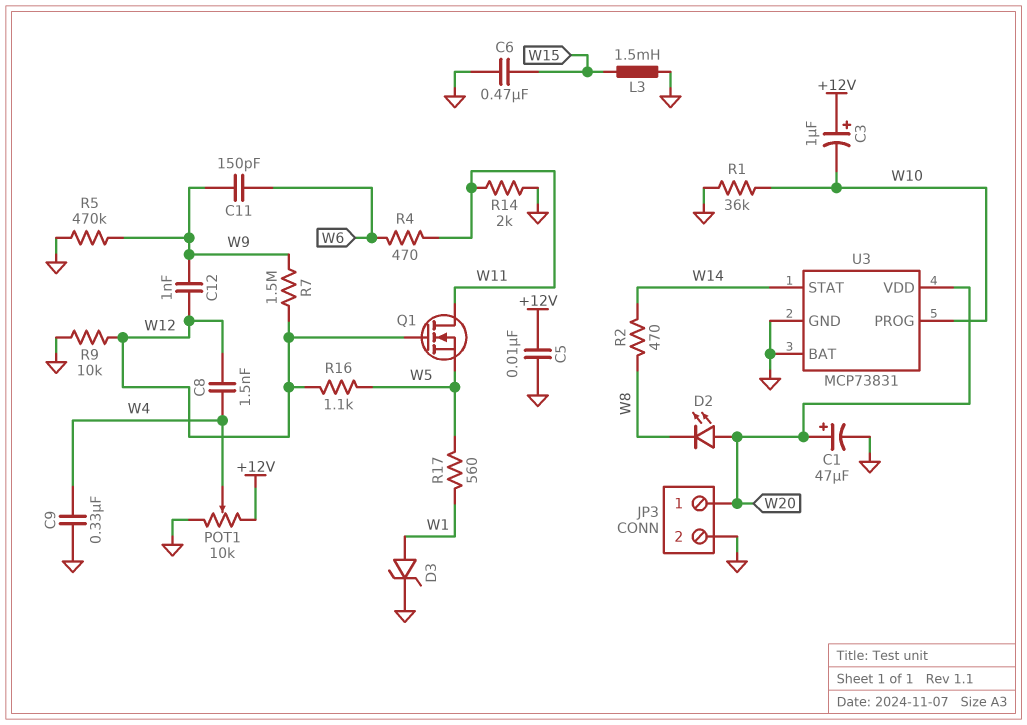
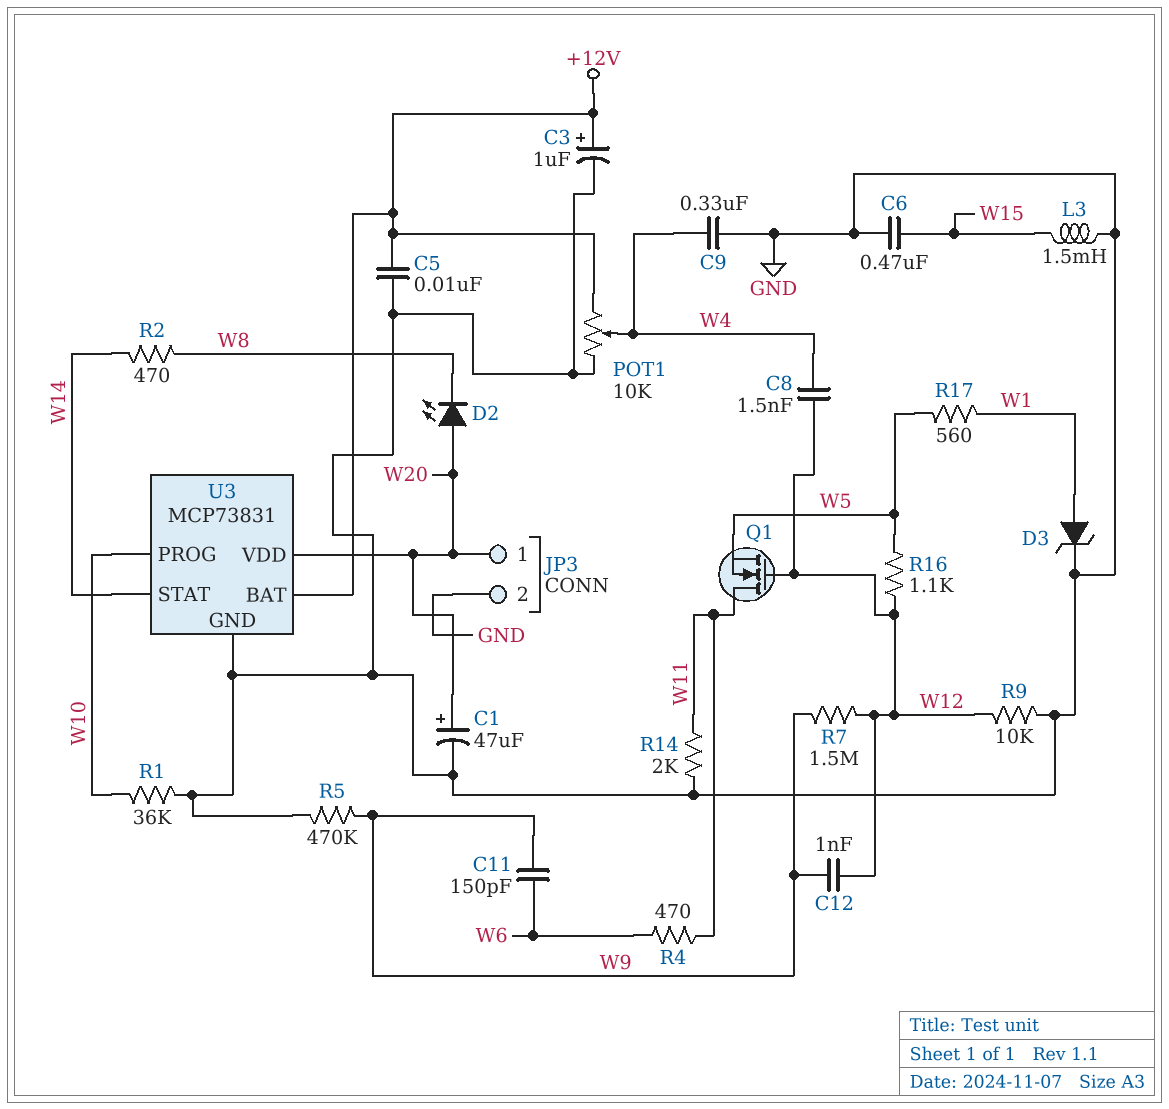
C3: 1uF (plus +12V, minus W10) -> 1uF (plus +12V, minus GND)
U3 pin BAT: GND -> +12V

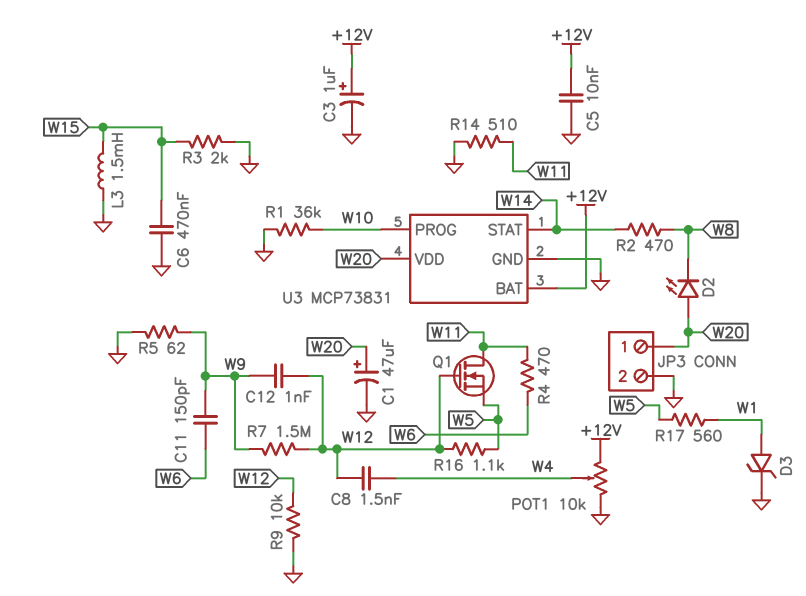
C9: 330nF (GND, W4) -> none
R3: none -> 2k (GND, W15)
R5: 470k (GND, W9) -> 62 (GND, W9)
R14: 2k (GND, W11) -> 510 (GND, W11)

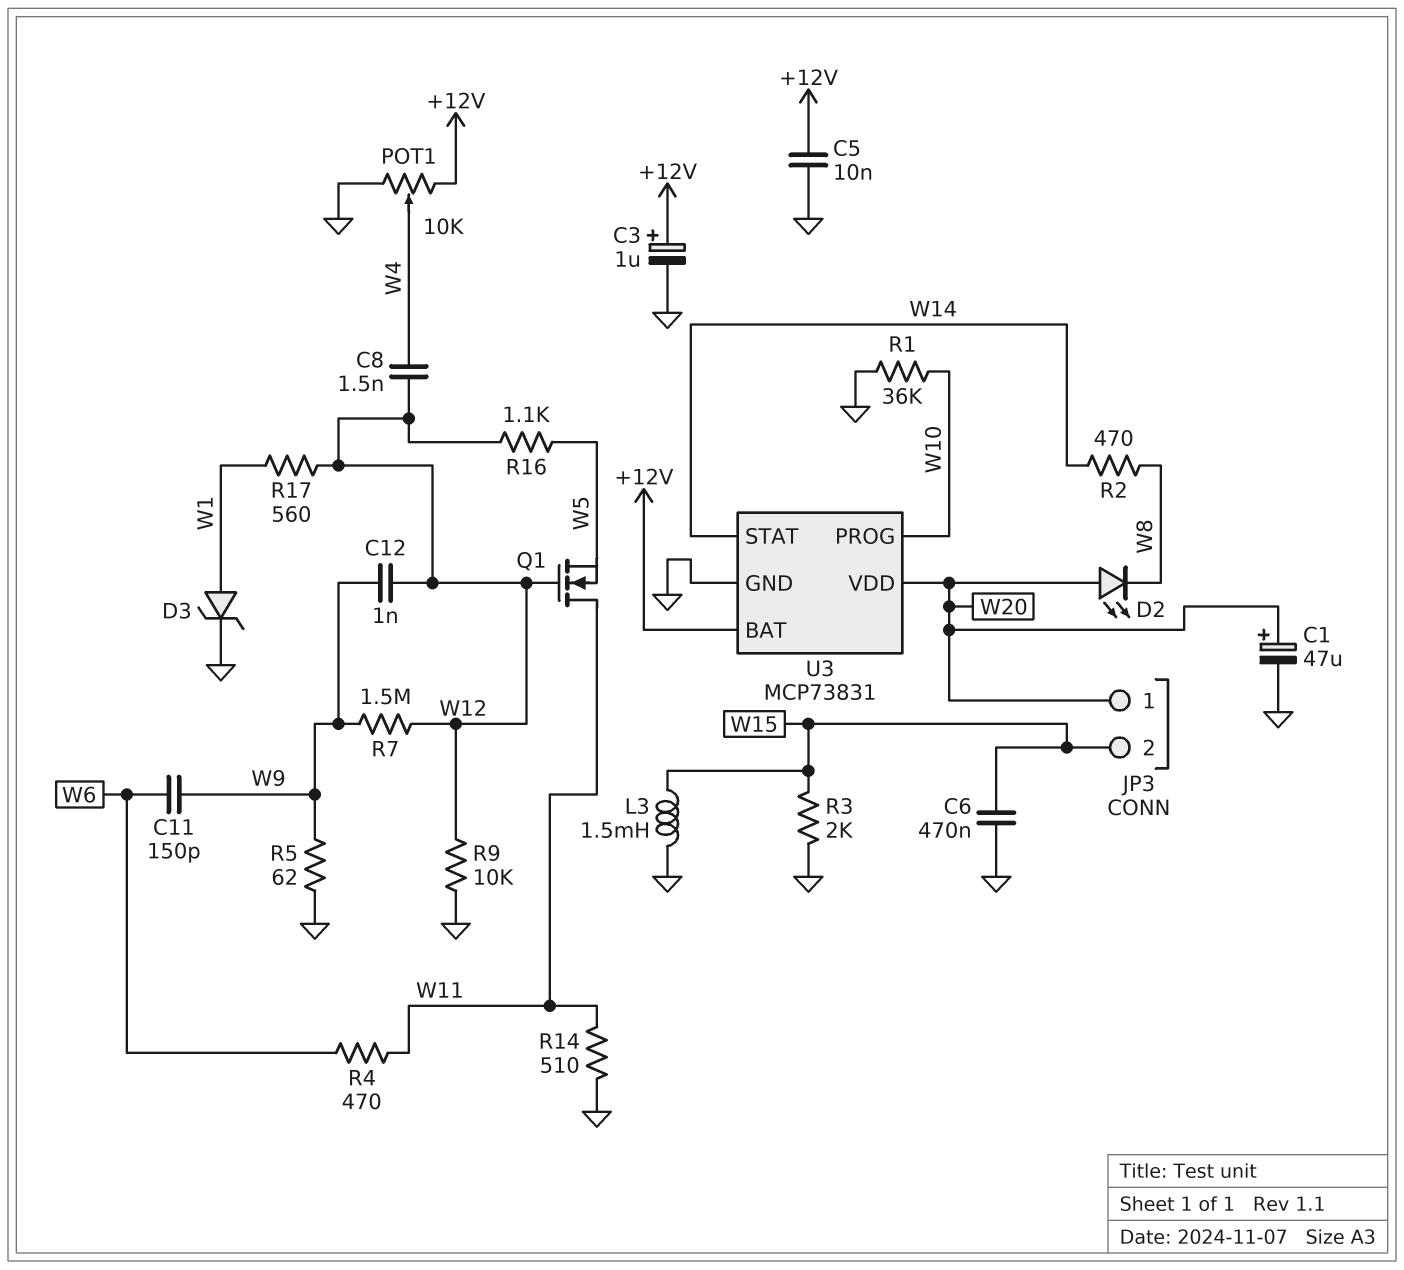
JP3 pin 2: GND -> W15
R17: 560 (W1, W5) -> 560 (W1, W12)

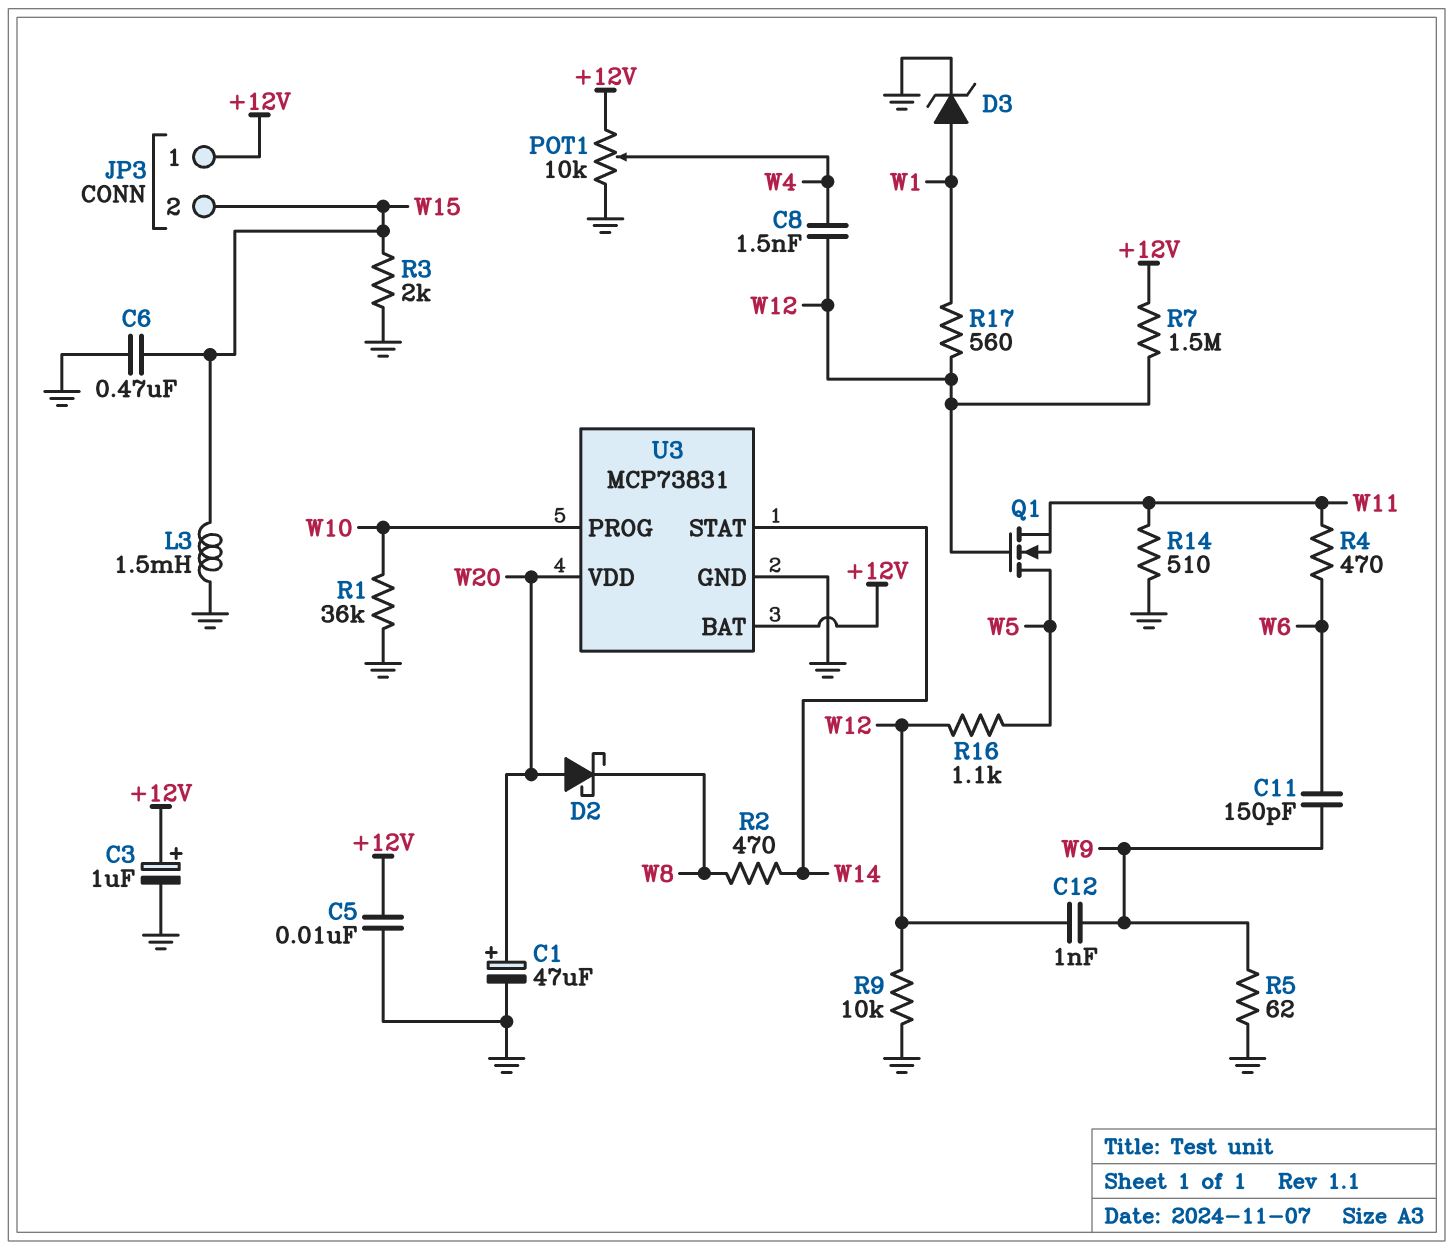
D2: LED (A W20, K W8) -> schottky (A W20, K W8)
JP3 pin 1: W20 -> +12V
Q1: NMOS (G W12, D W11, S W5) -> NMOS (G W12, D W5, S W11)
R7: 1.5M (W9, W12) -> 1.5M (+12V, W12)

